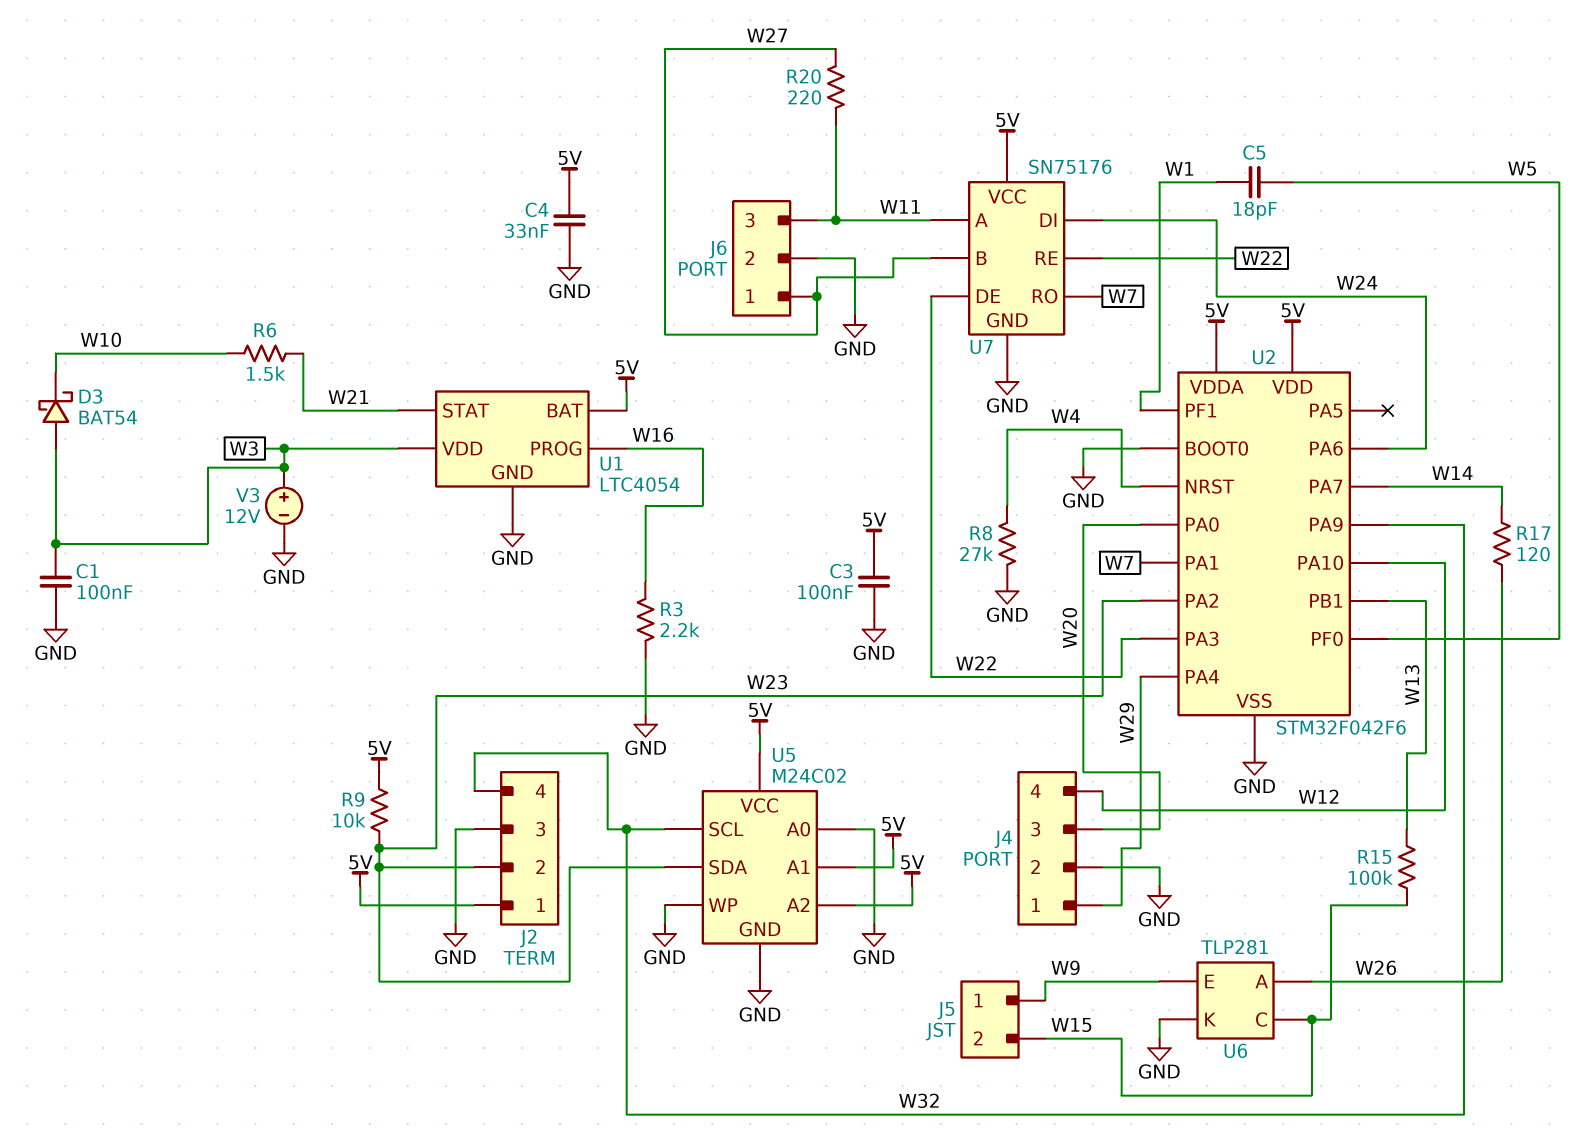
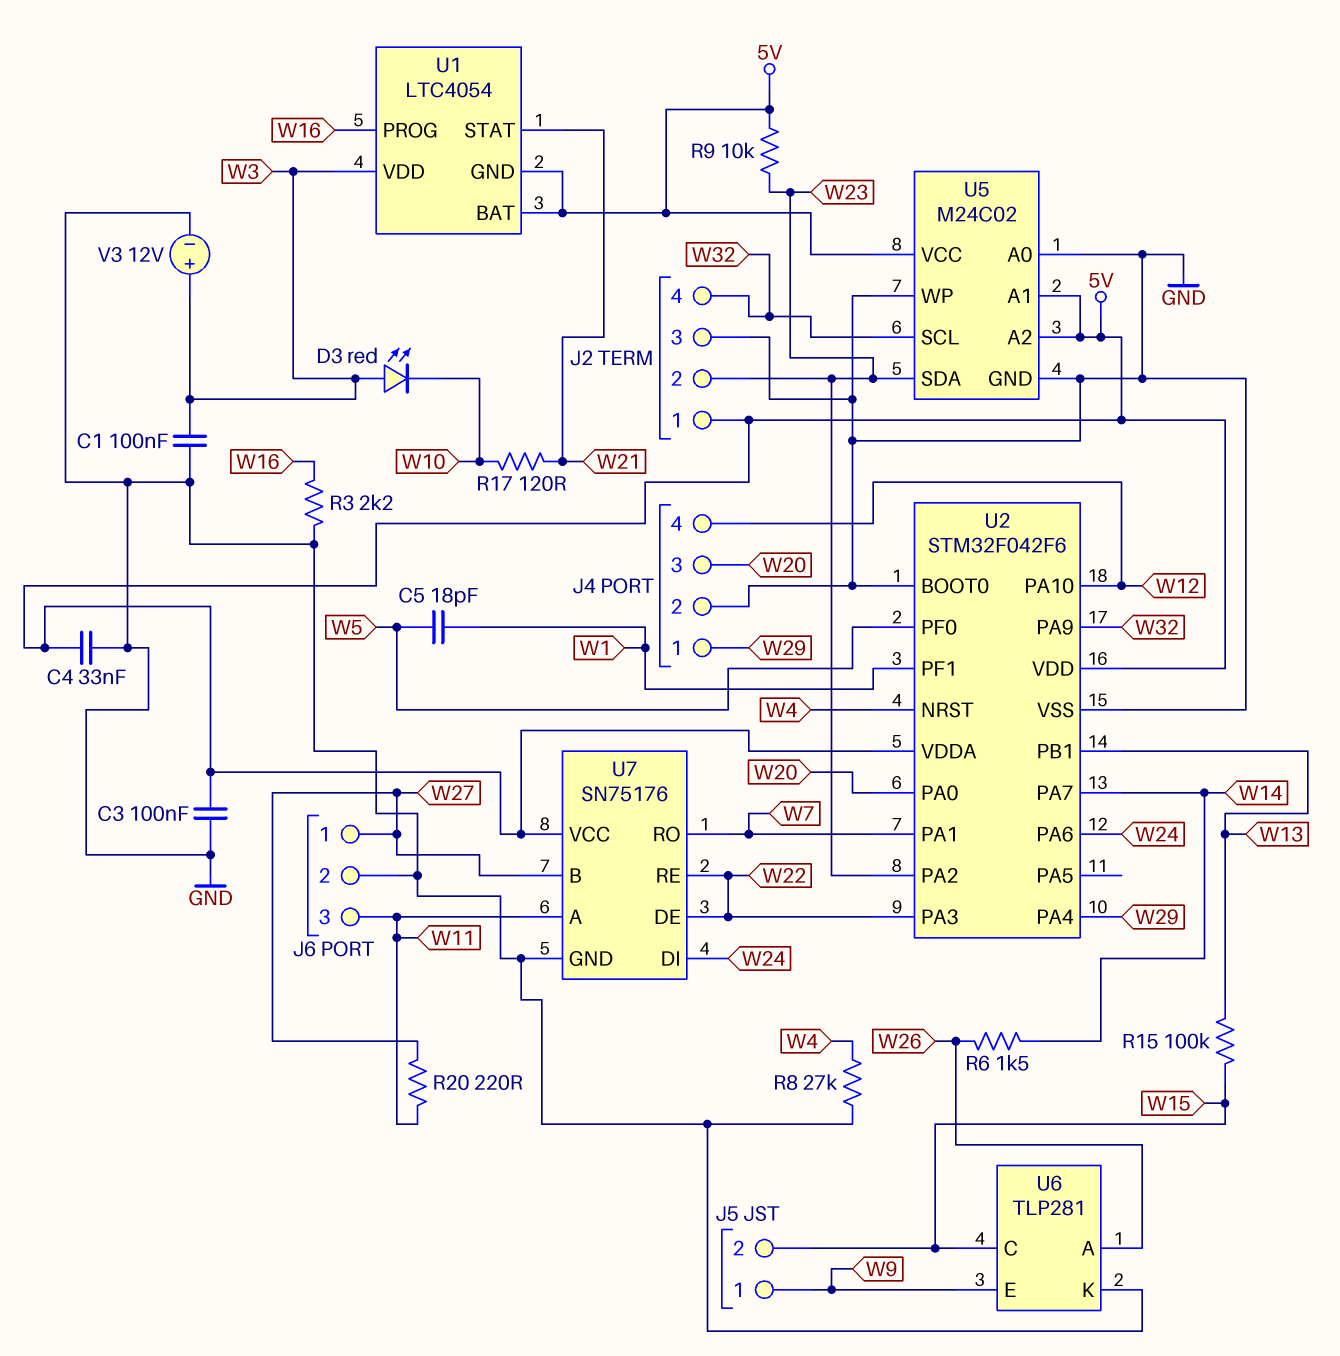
D3: schottky BAT54 (A W3, K W10) -> LED red (A W3, K W10)
R6: 1.5k (W10, W21) -> 1.5k (W14, W26)
R17: 120 (W14, W26) -> 120 (W10, W21)
U1 pin GND: GND -> 5V

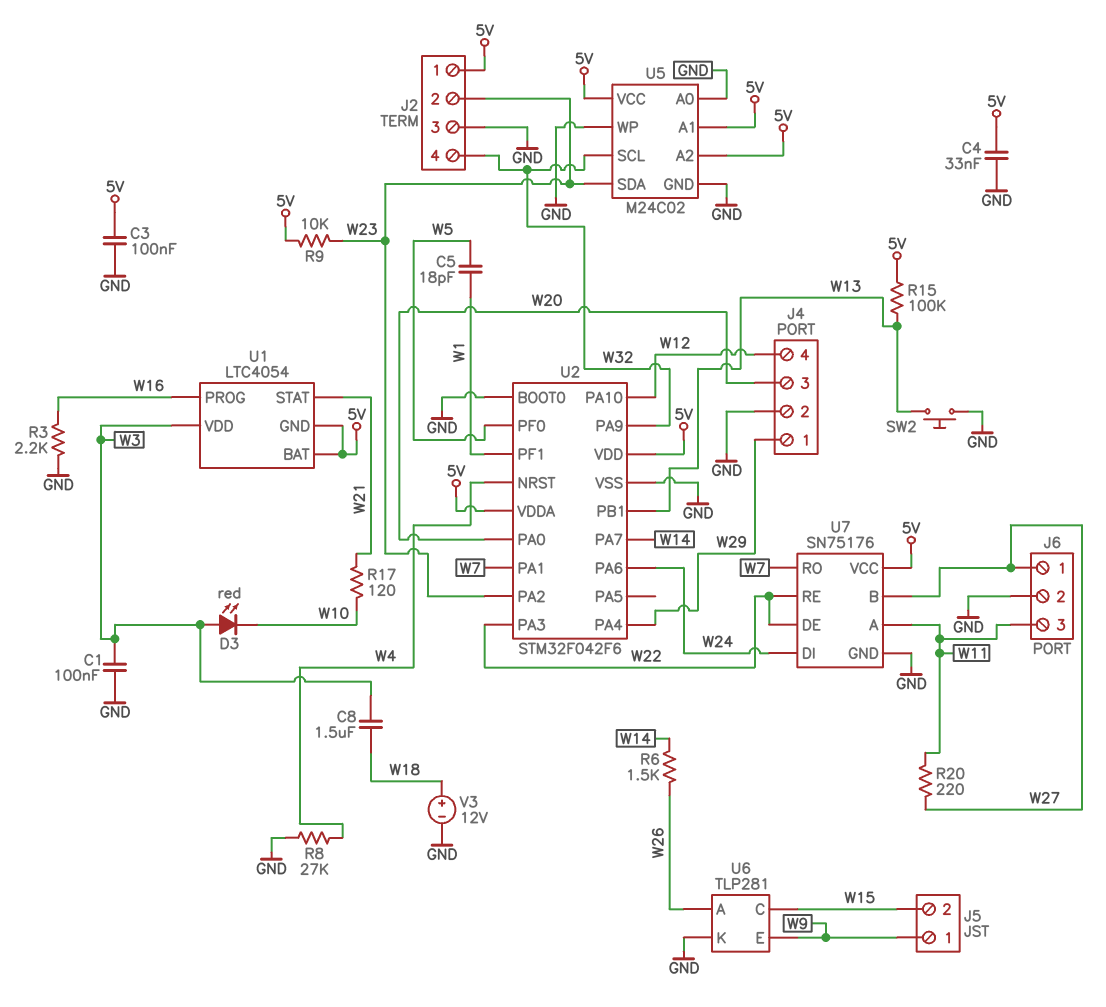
C8: none -> 1.5uF (W3, W18)
R15: 100k (W13, W15) -> 100k (5V, W13)
SW2: none -> button (GND, W13)
V3: 12V (plus W3, minus GND) -> 12V (plus W18, minus GND)

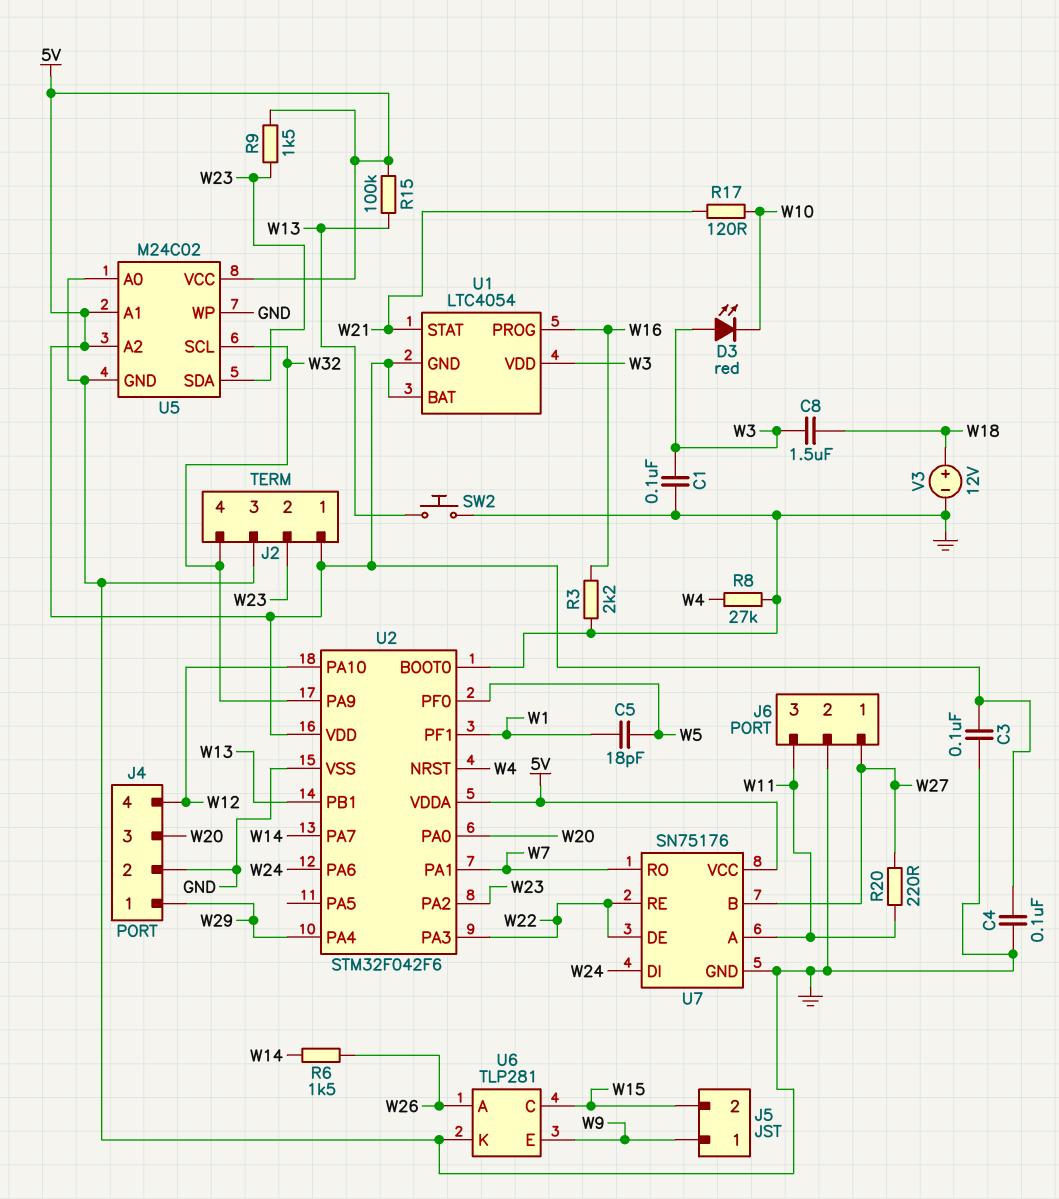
C4: 33nF (5V, GND) -> 100nF (5V, GND)
R9: 10k (5V, W23) -> 1.5k (5V, W23)

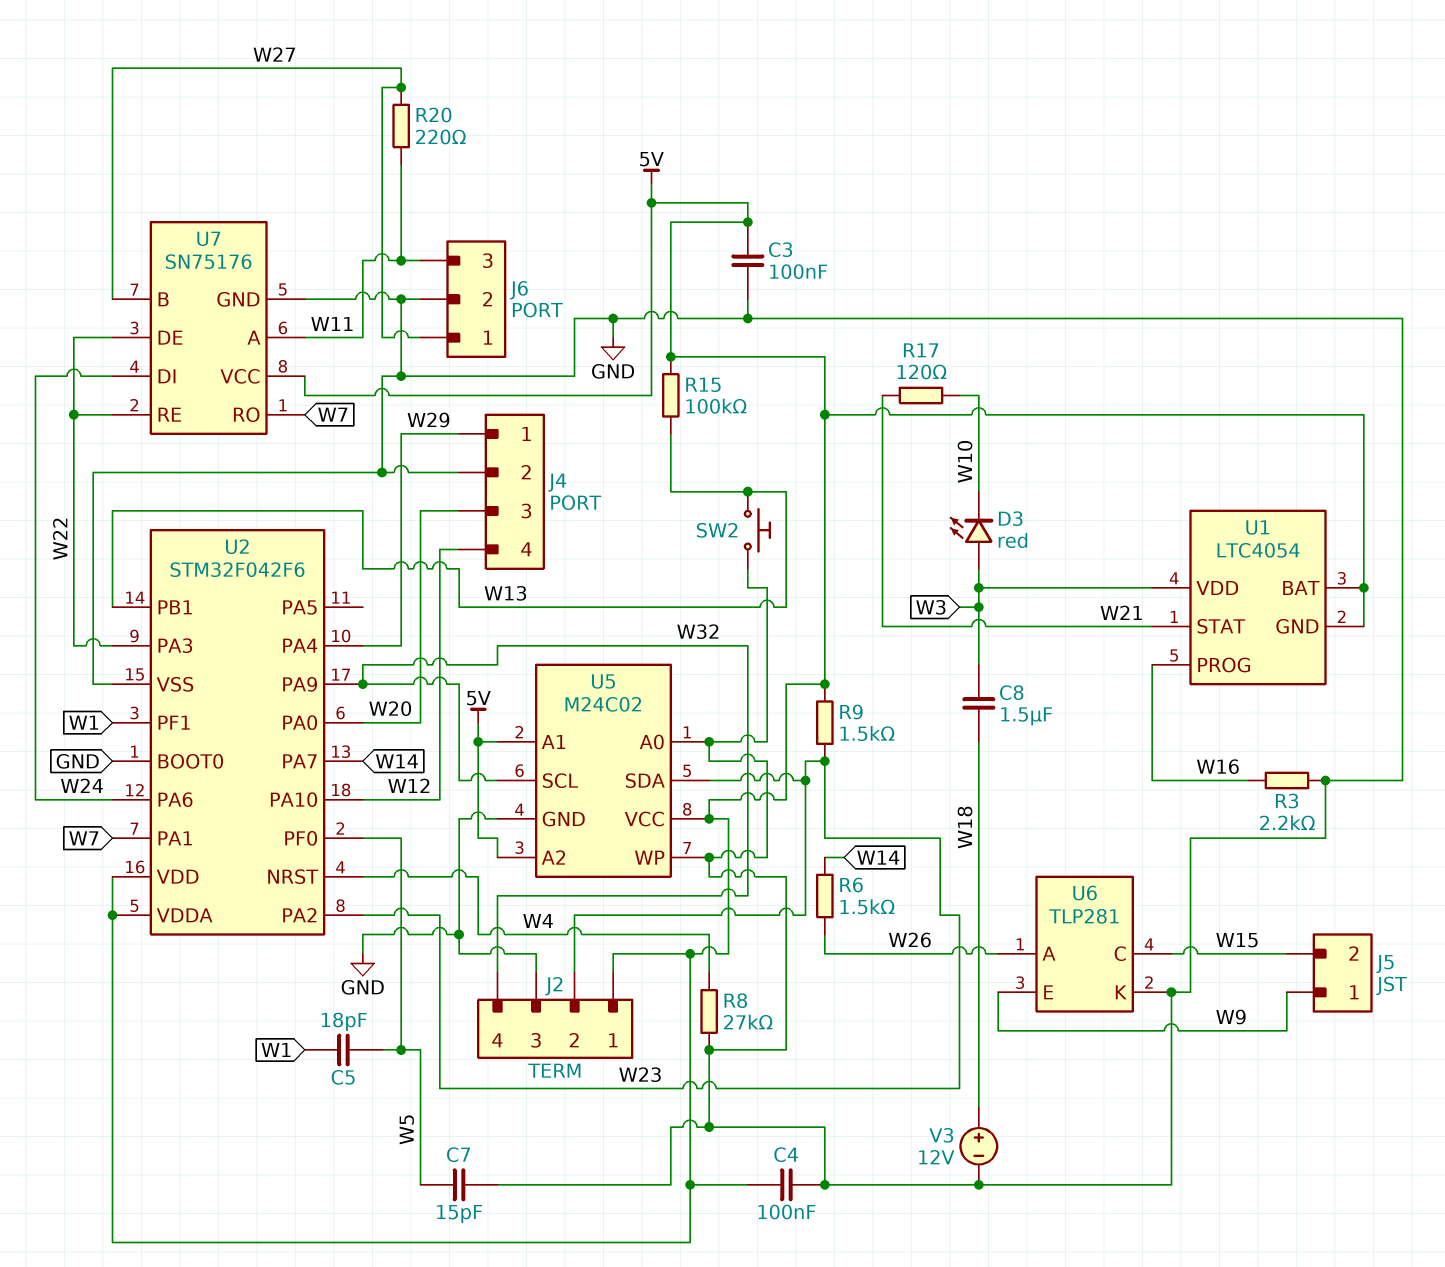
C1: 100nF (GND, W3) -> none
C7: none -> 15pF (GND, W5)

